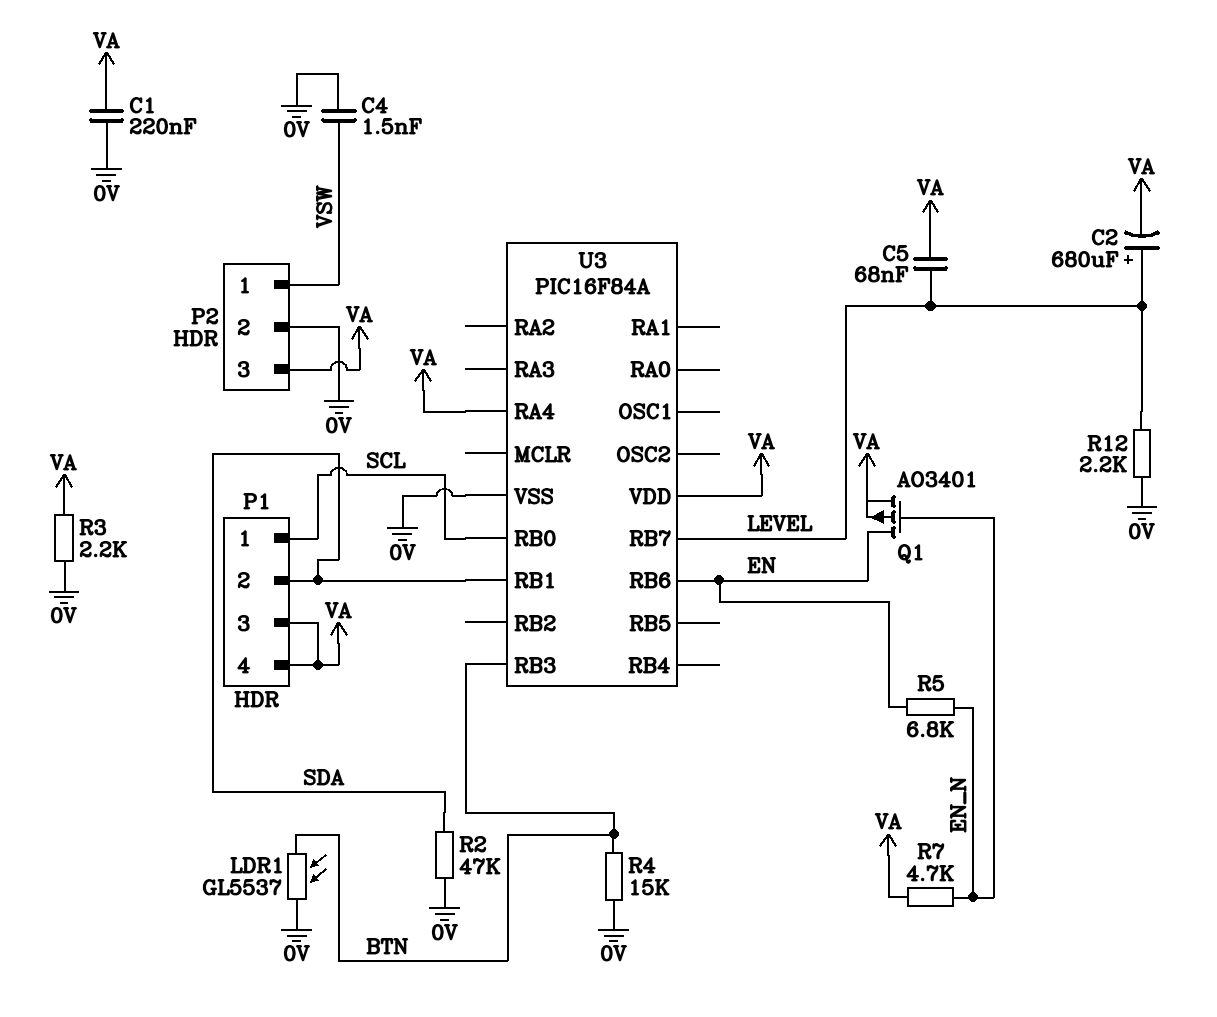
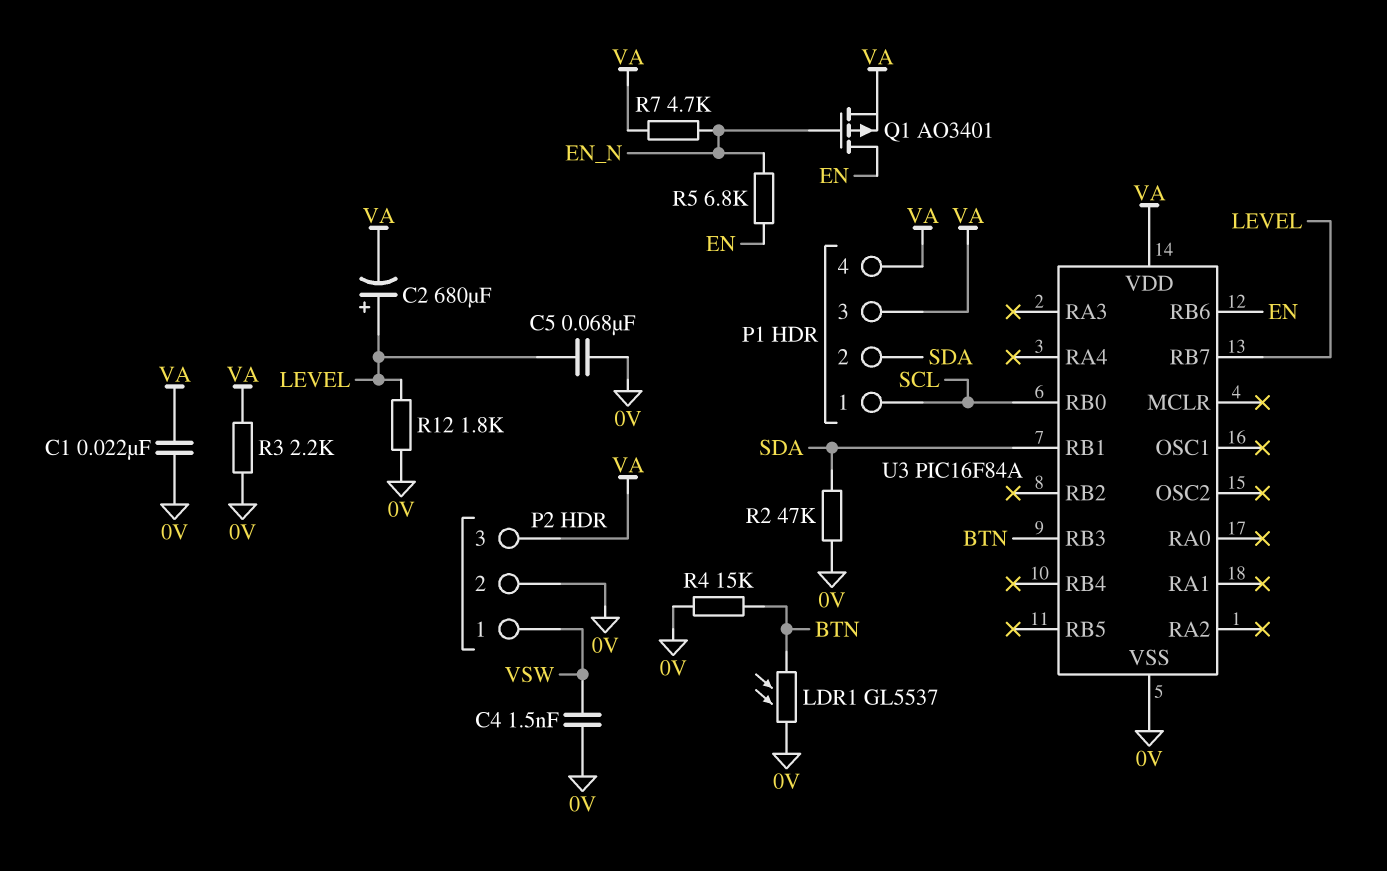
C1: 220nF (0V, VA) -> 22nF (0V, VA)
C5: 68nF (LEVEL, VA) -> 68nF (0V, LEVEL)
R12: 2.2k (0V, LEVEL) -> 1.8k (0V, LEVEL)
U3 pin RA4: VA -> none

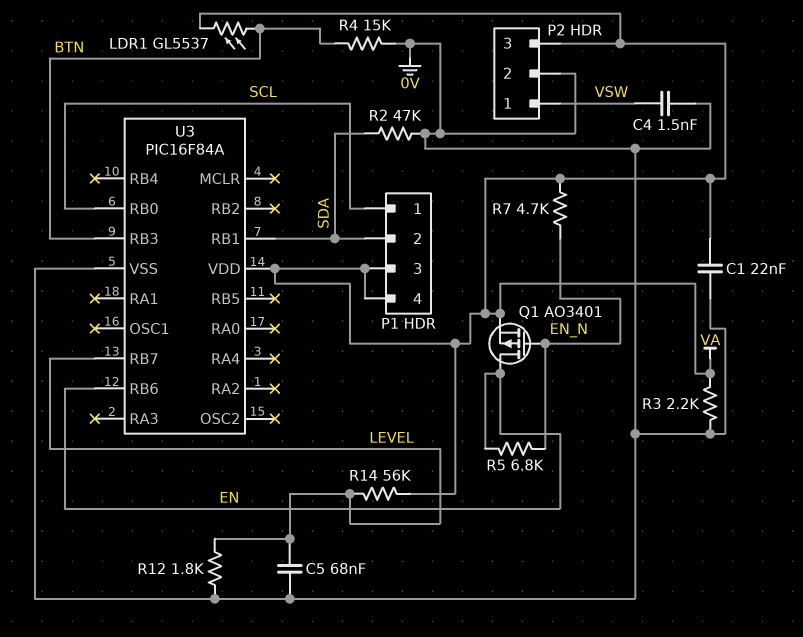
C2: 680uF (plus LEVEL, minus VA) -> none
LDR1: GL5537 (0V, BTN) -> GL5537 (BTN, VA)
R14: none -> 56k (LEVEL, VA)

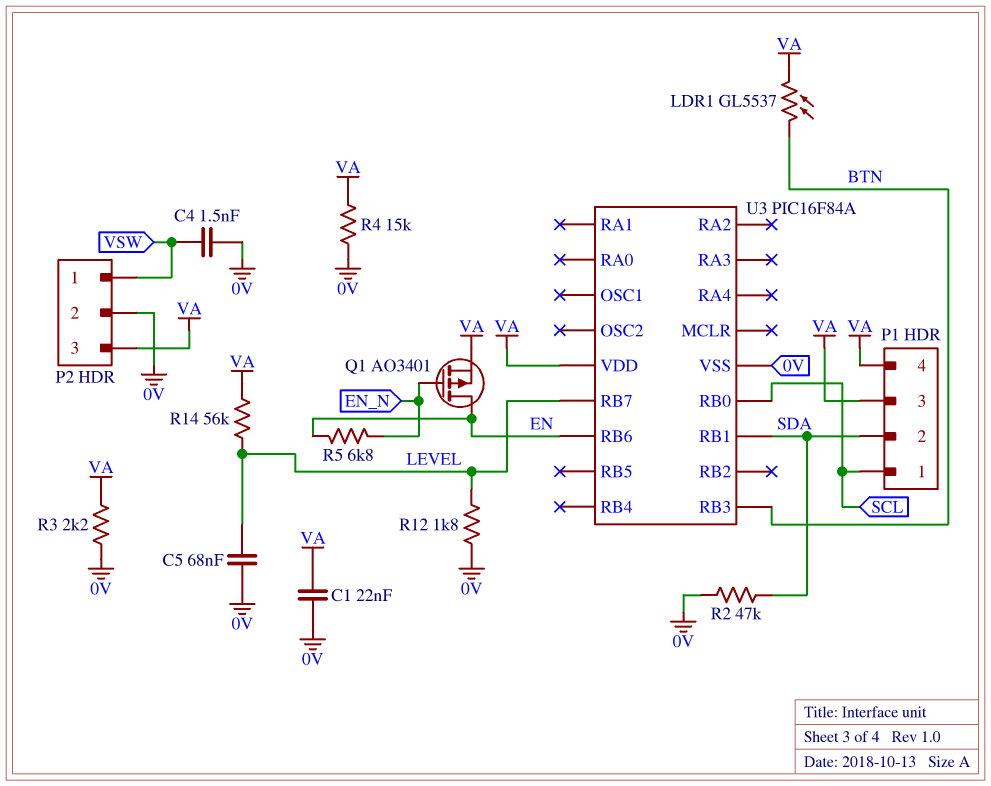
R4: 15k (0V, BTN) -> 15k (0V, VA)
R7: 4.7k (EN_N, VA) -> none

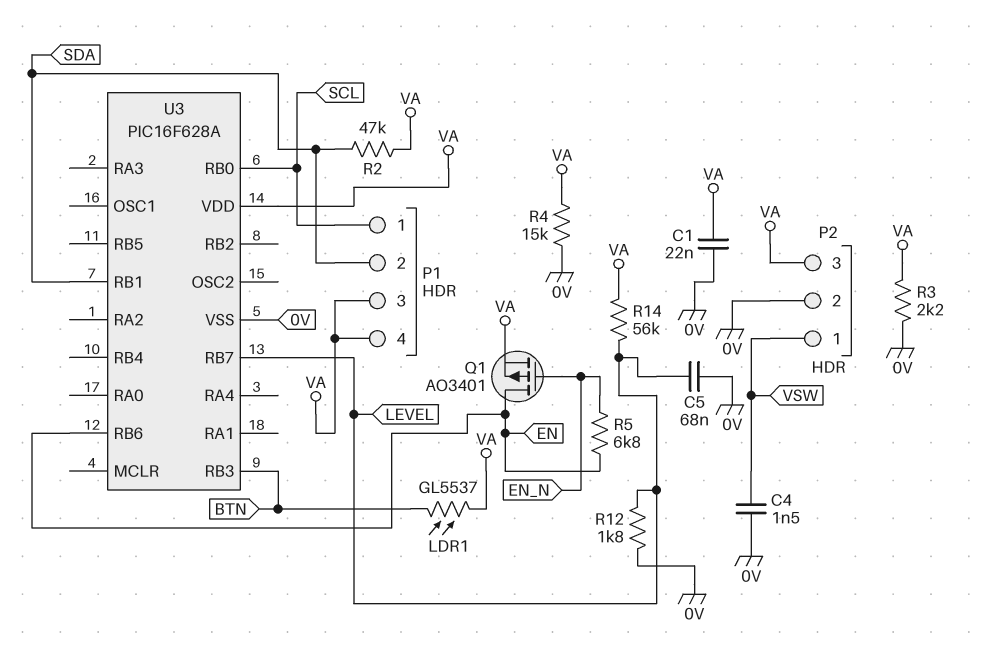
R2: 47k (0V, SDA) -> 47k (SDA, VA)
U3: PIC16F84A -> PIC16F628A

